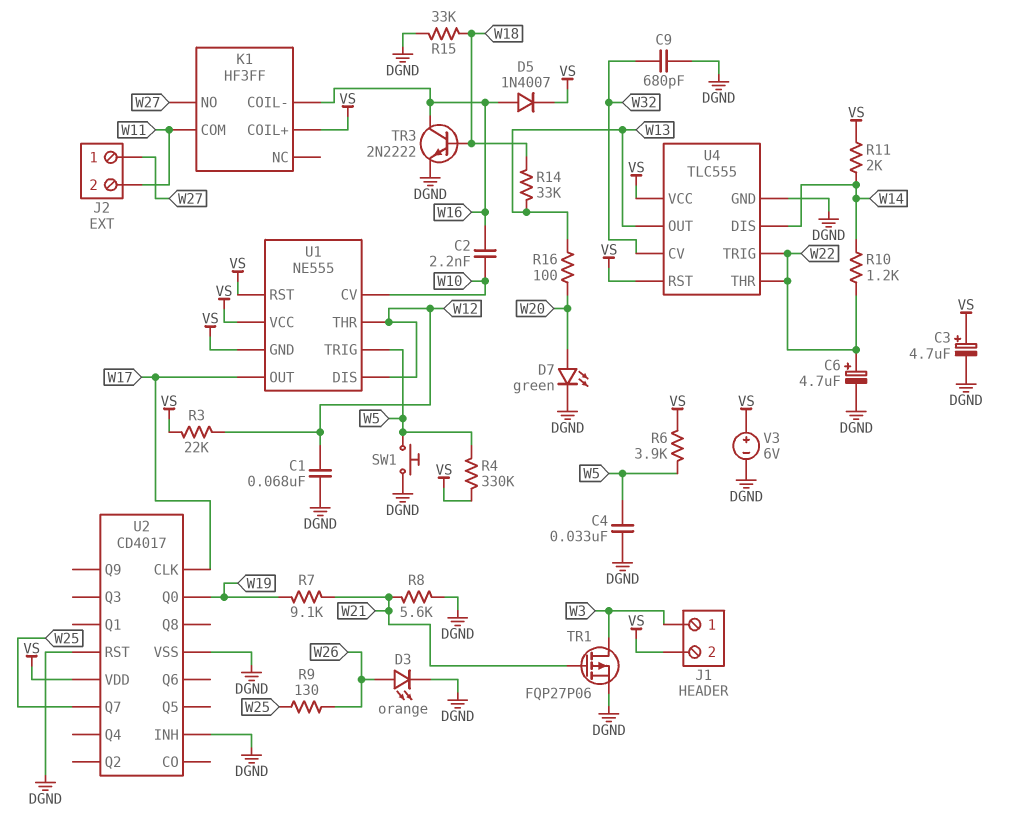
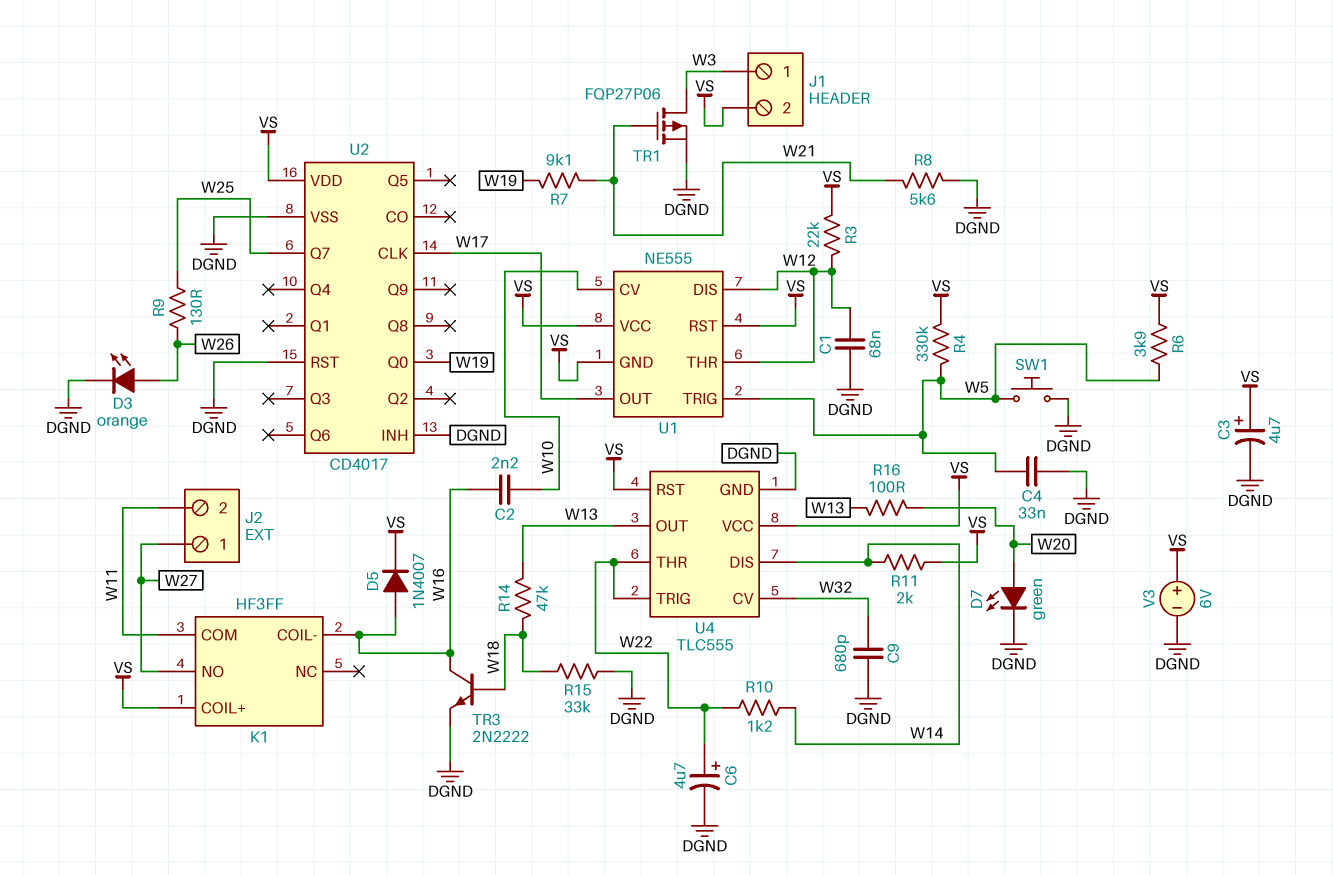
R14: 33k (W13, W18) -> 47k (W13, W18)

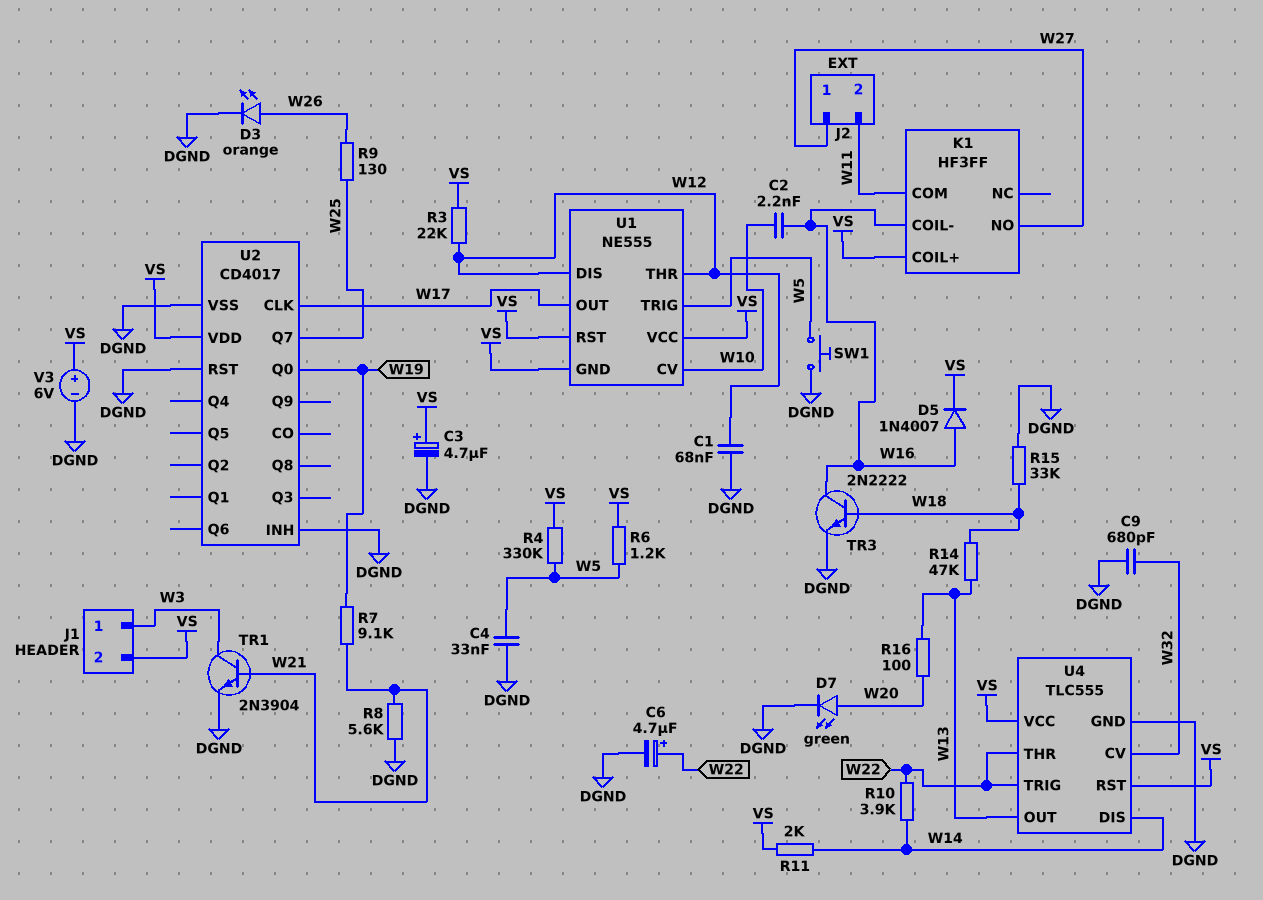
R6: 3.9k (VS, W5) -> 1.2k (VS, W5)
R10: 1.2k (W14, W22) -> 3.9k (W14, W22)
TR1: PMOS FQP27P06 (G W21, D W3, S DGND) -> NPN 2N3904 (B W21, C W3, E DGND)

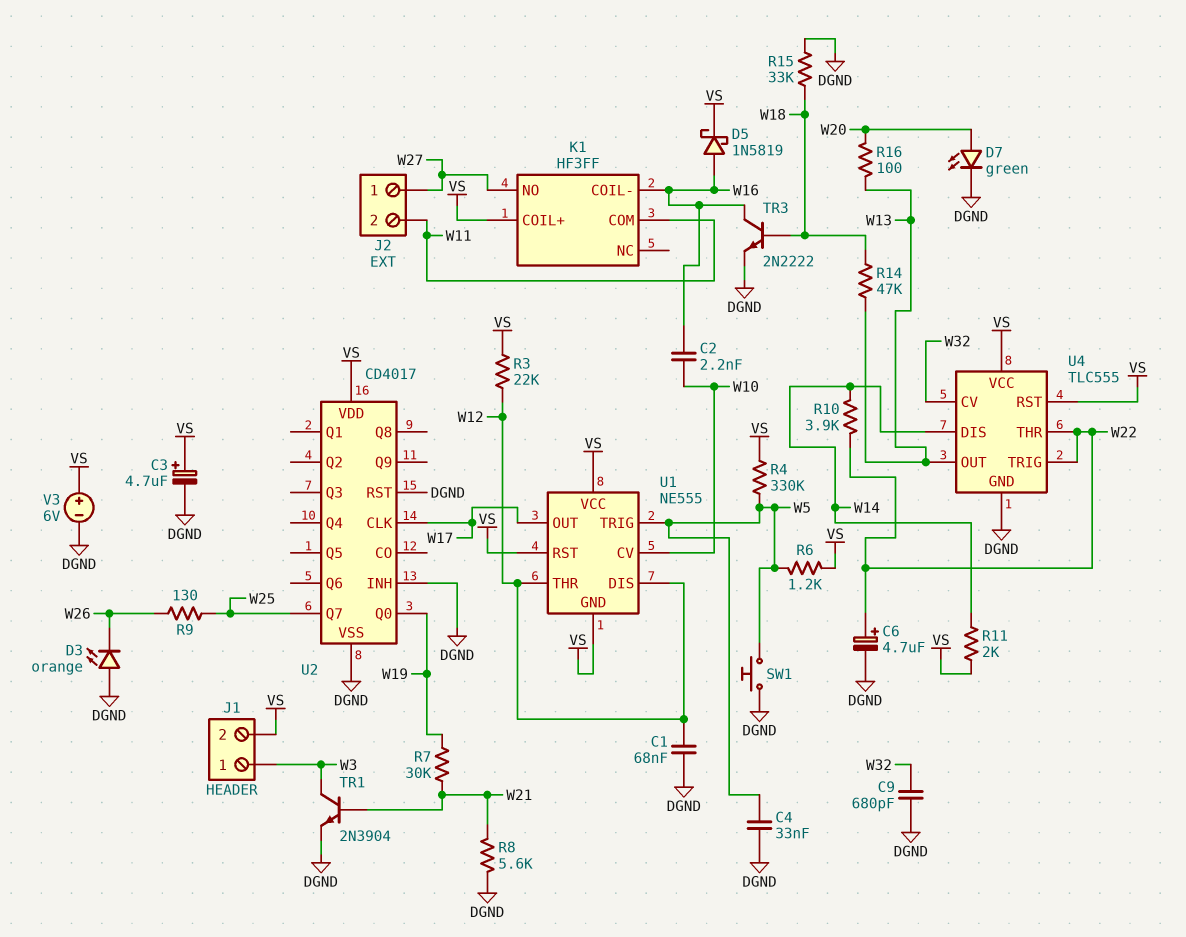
D3: LED orange (A W26, K DGND) -> LED orange (A DGND, K W26)
D5: diode 1N4007 (A W16, K VS) -> schottky 1N5819 (A W16, K VS)
R7: 9.1k (W19, W21) -> 30k (W19, W21)

